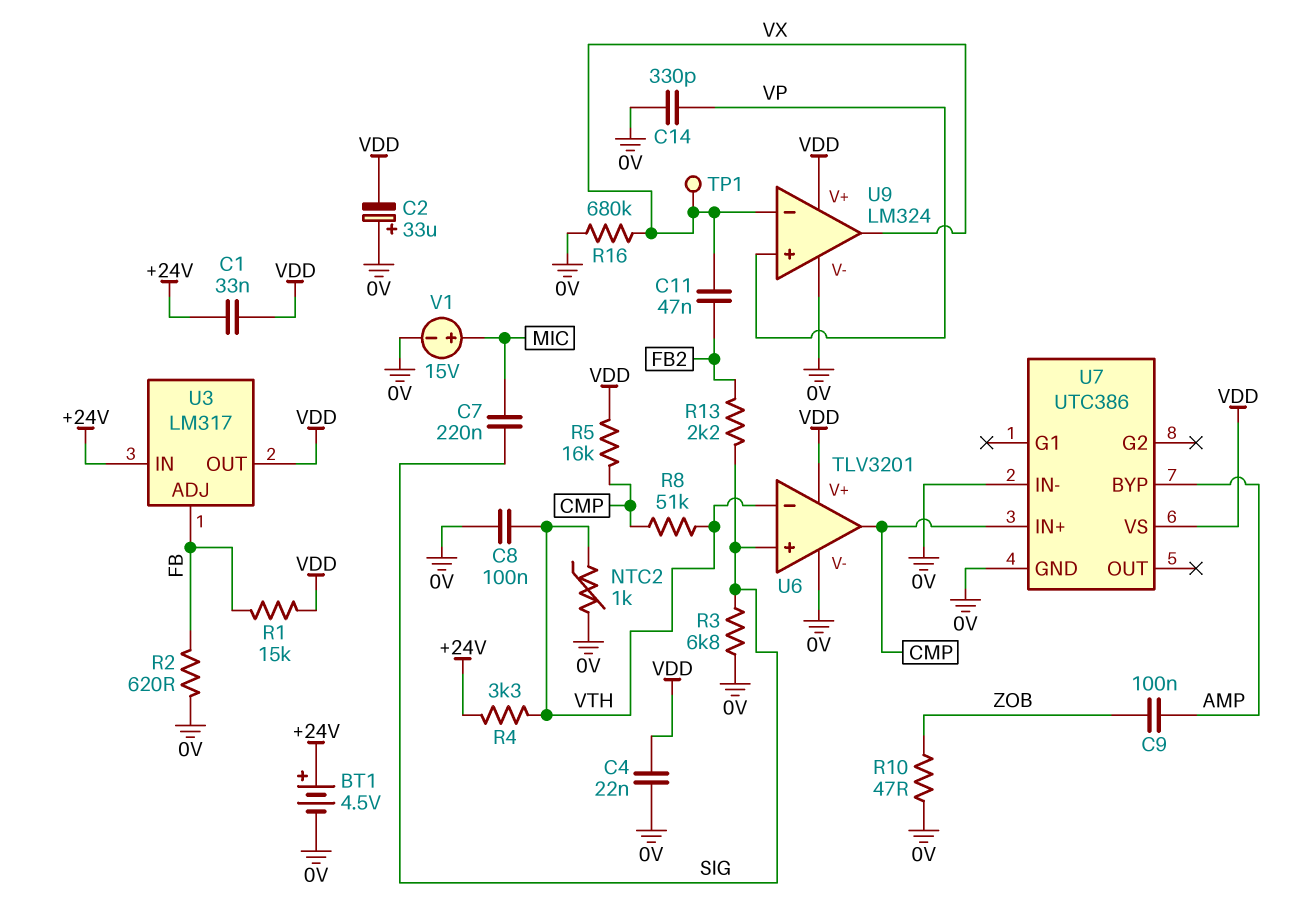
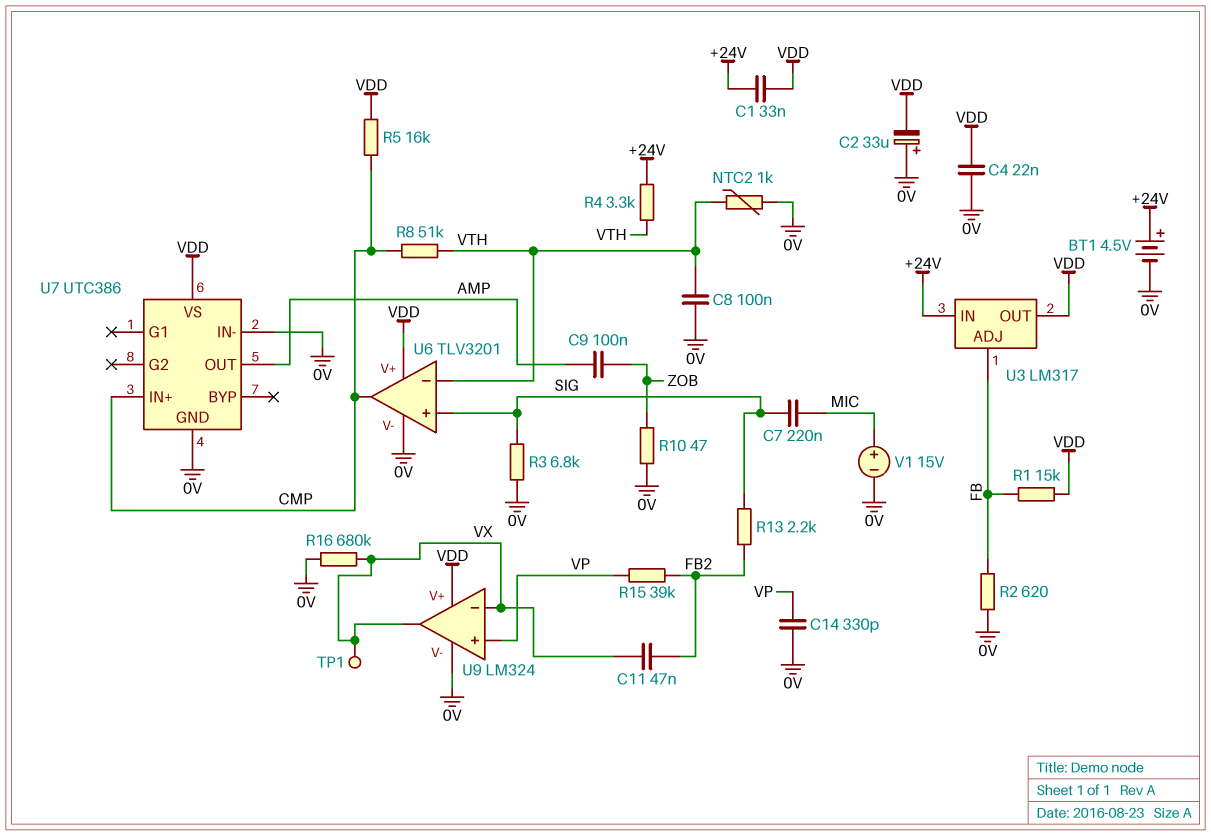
R15: none -> 39k (FB2, VP)
U7 pin BYP: AMP -> none
U7 pin OUT: none -> AMP

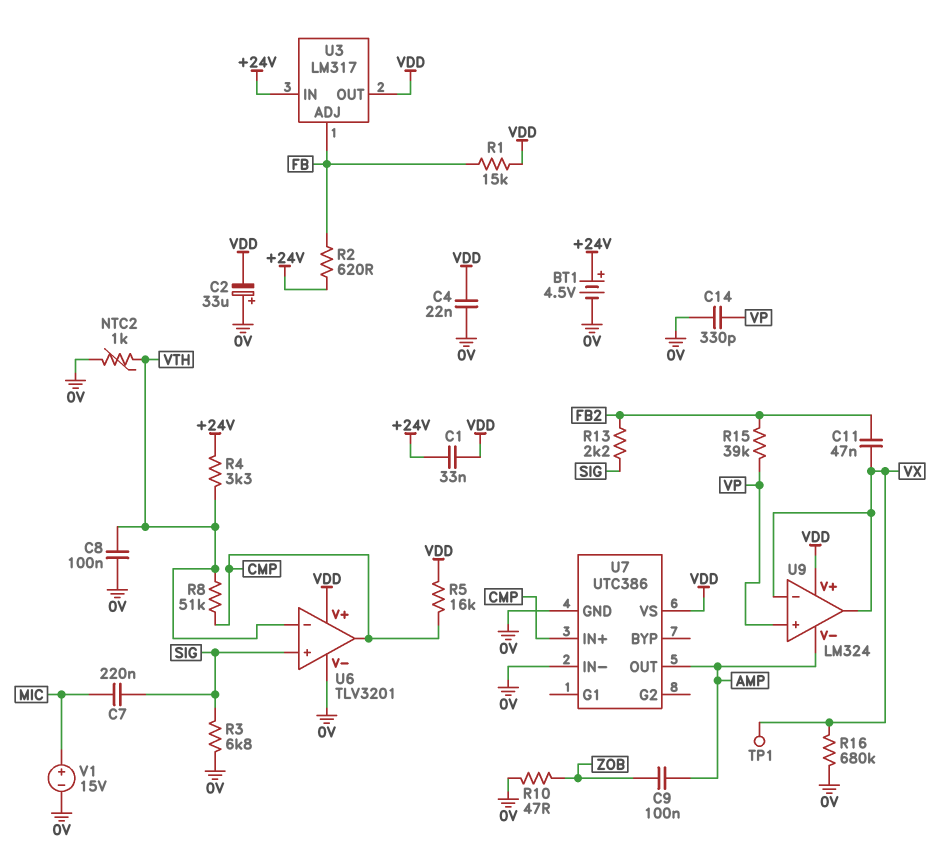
R2: 620 (0V, FB) -> 620 (+24V, FB)
U9 pin V-: 0V -> AMP

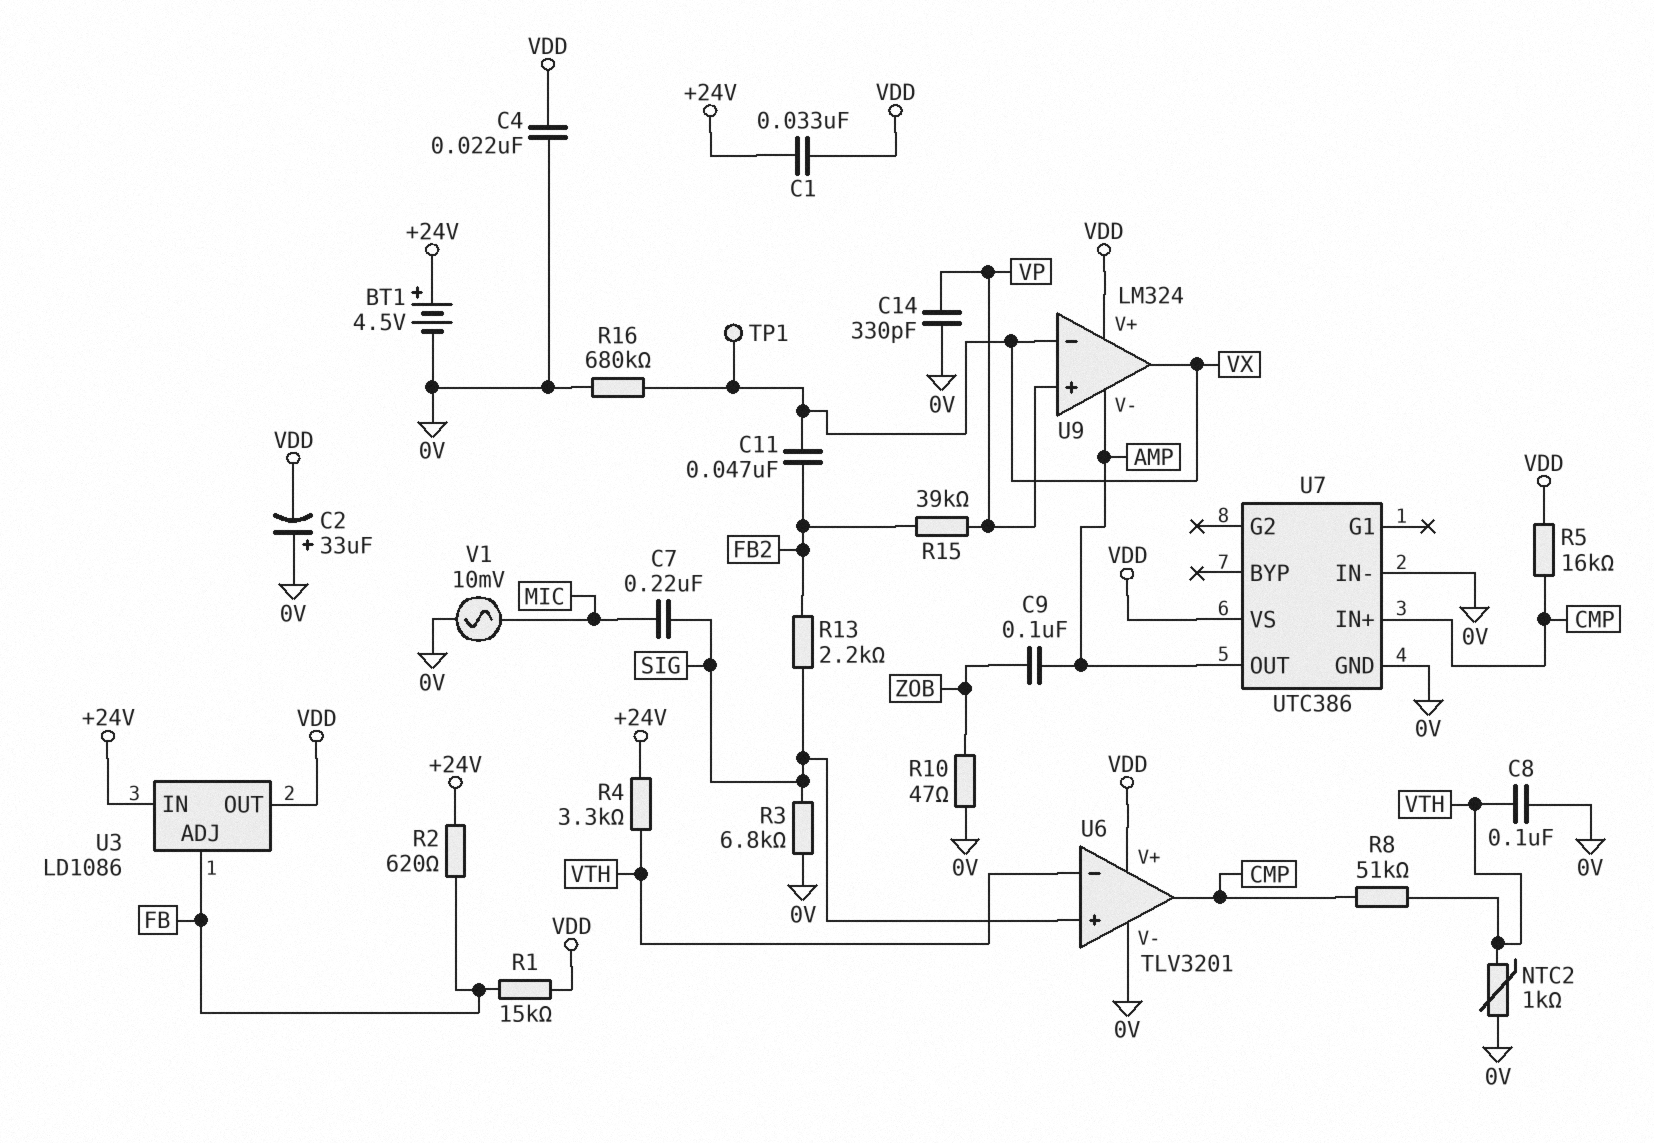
U3: LM317 -> LD1086
V1: 15V (plus MIC, minus 0V) -> AC 10mV (0V, MIC)

